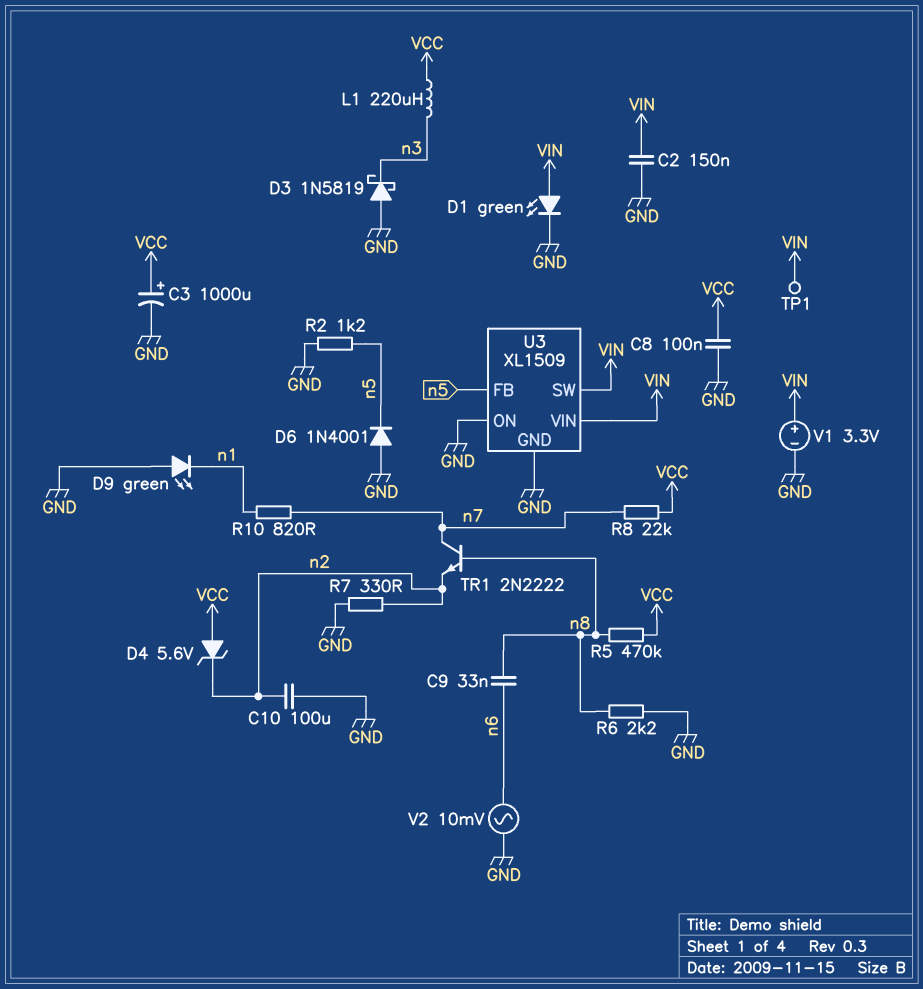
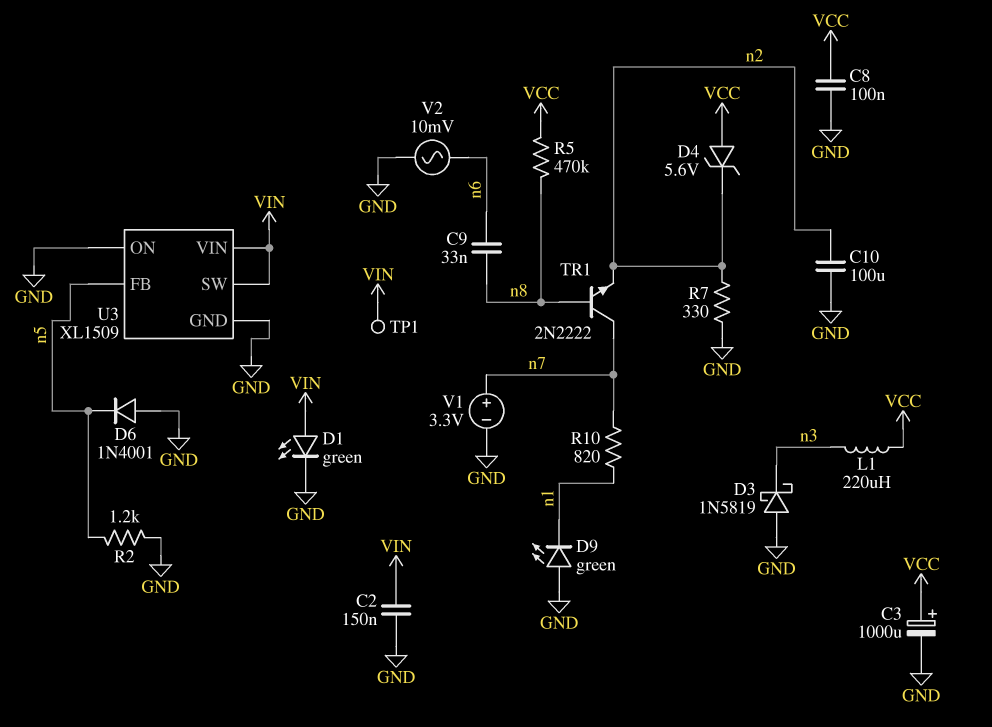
R6: 2.2k (GND, n8) -> none
R8: 22k (VCC, n7) -> none
V1: 3.3V (plus VIN, minus GND) -> 3.3V (plus n7, minus GND)

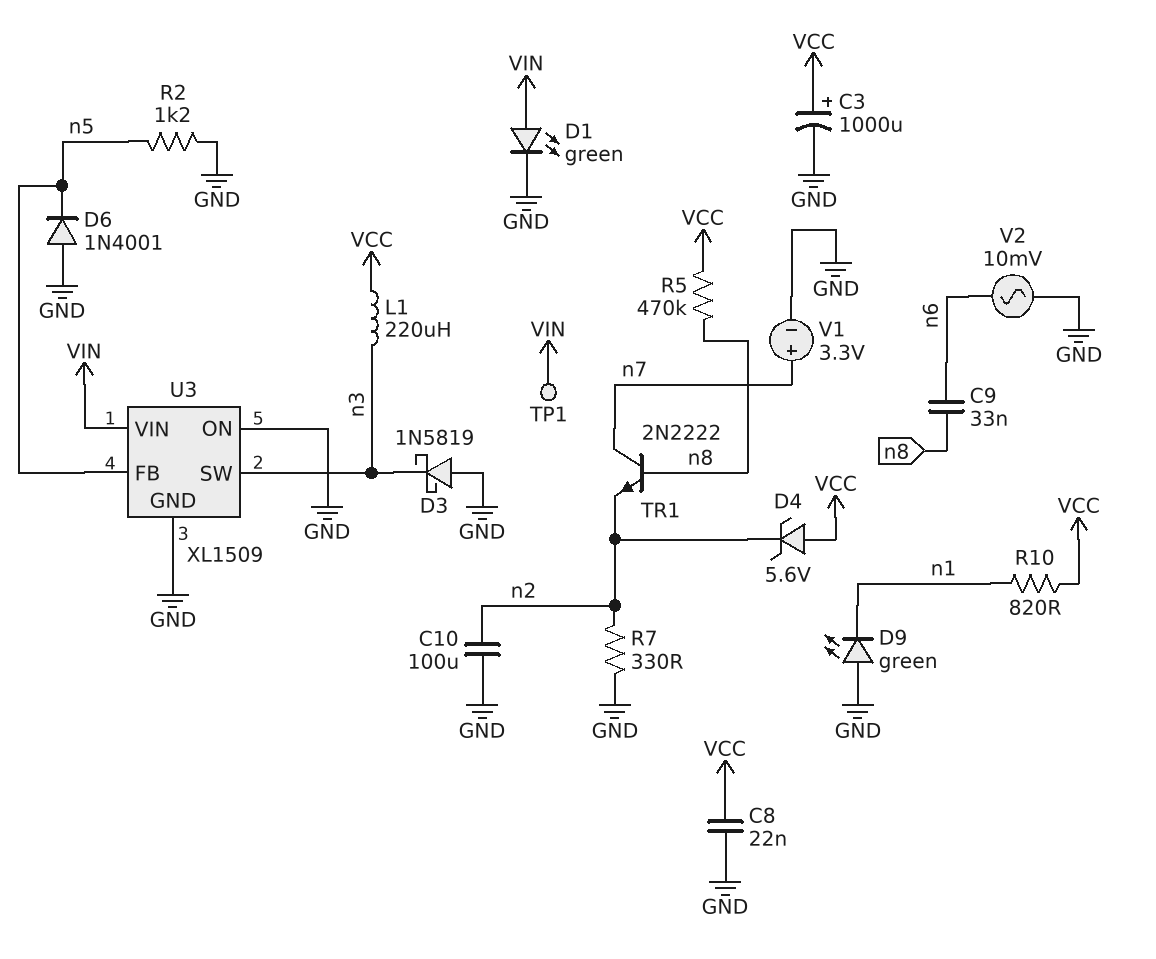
C2: 150nF (GND, VIN) -> none
C8: 100nF (GND, VCC) -> 22nF (GND, VCC)
R10: 820 (n1, n7) -> 820 (VCC, n1)
U3 pin SW: VIN -> n3

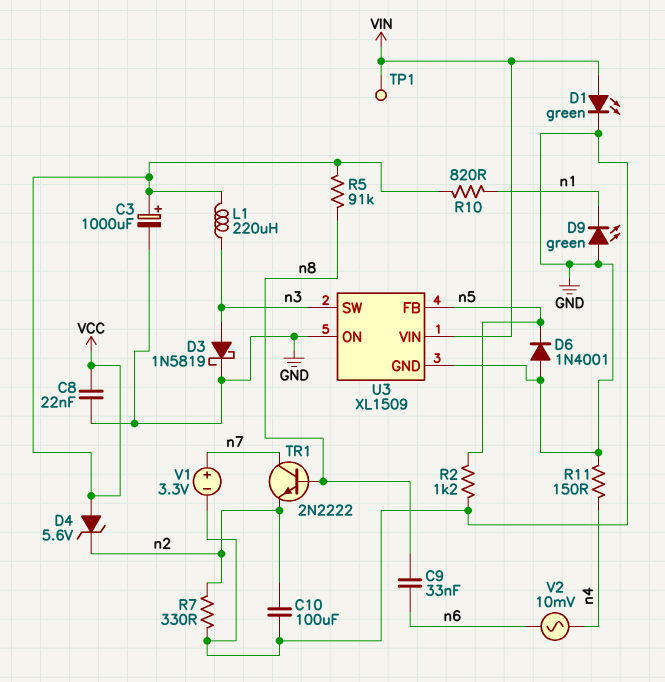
D3: schottky 1N5819 (A GND, K n3) -> schottky 1N5819 (A n3, K GND)
R5: 470k (VCC, n8) -> 91k (VCC, n8)
R11: none -> 150 (GND, n4)
V2: AC 10mV (GND, n6) -> AC 10mV (n4, n6)

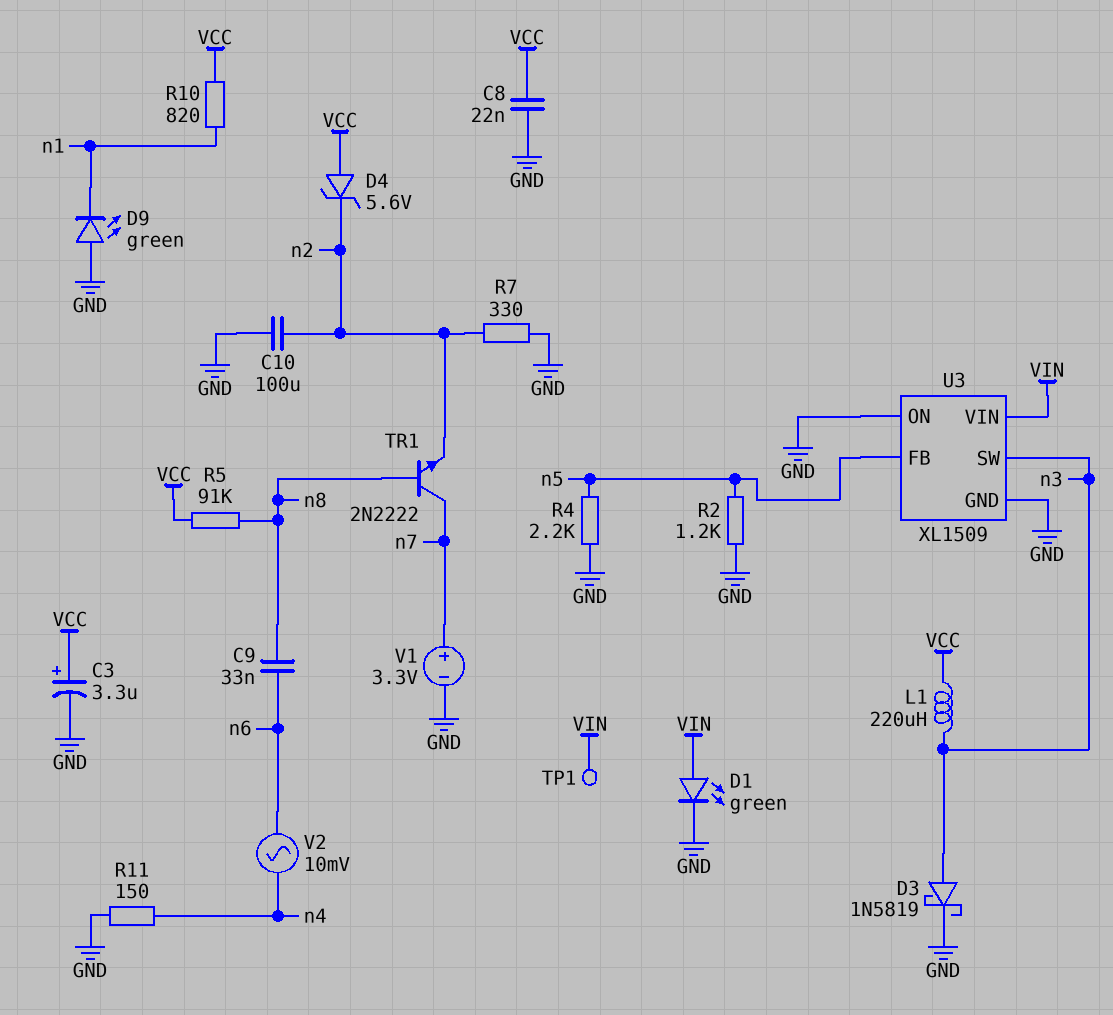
C3: 1000uF (plus VCC, minus GND) -> 3.3uF (plus VCC, minus GND)
D6: diode 1N4001 (A GND, K n5) -> none
R4: none -> 2.2k (GND, n5)

